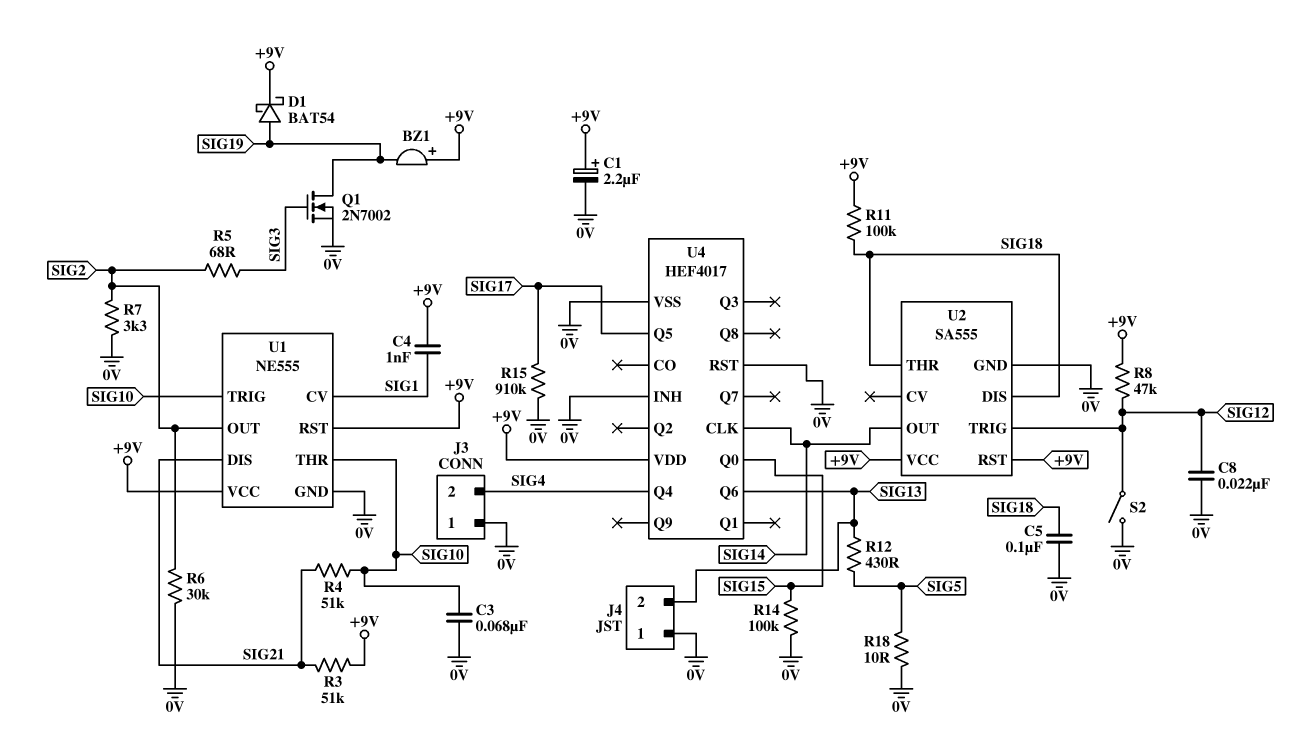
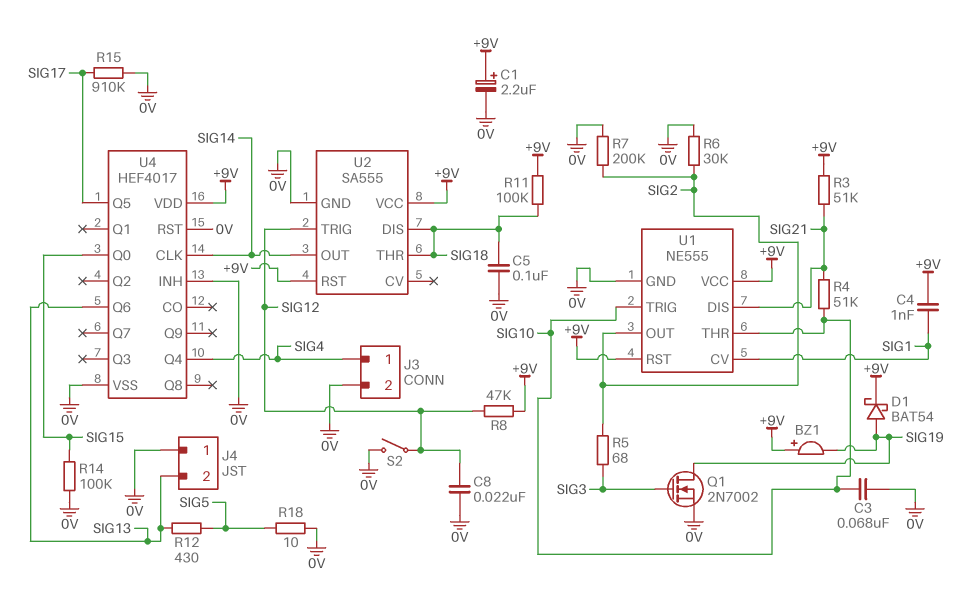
J3 pin 1: 0V -> SIG4
J3 pin 2: SIG4 -> 0V
R7: 3.3k (0V, SIG2) -> 200k (0V, SIG2)

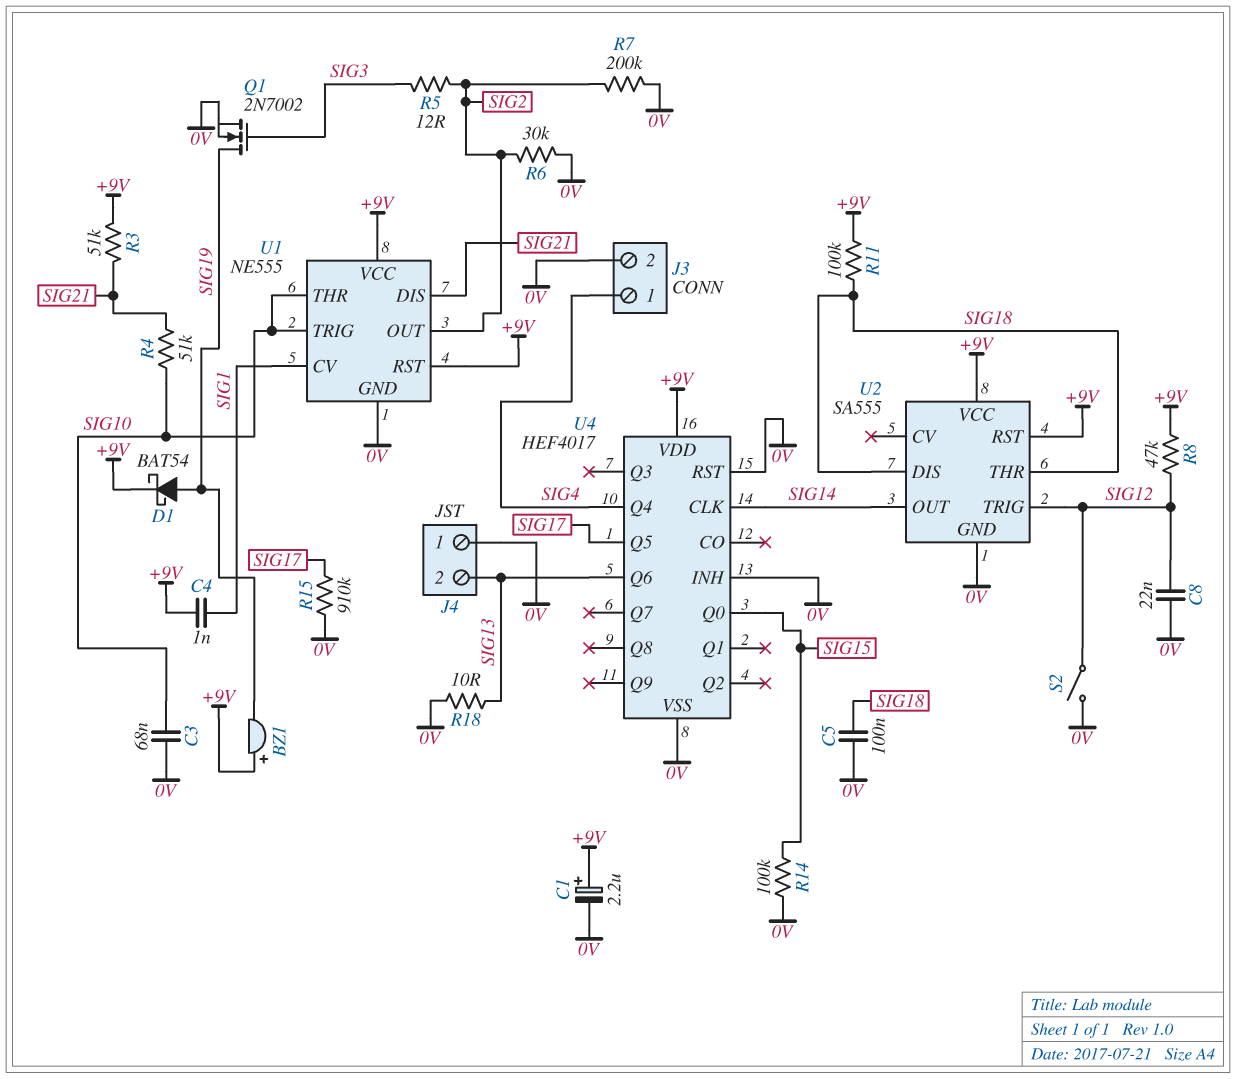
R5: 68 (SIG2, SIG3) -> 12 (SIG2, SIG3)
R12: 430 (SIG5, SIG13) -> none
R18: 10 (0V, SIG5) -> 10 (0V, SIG13)

